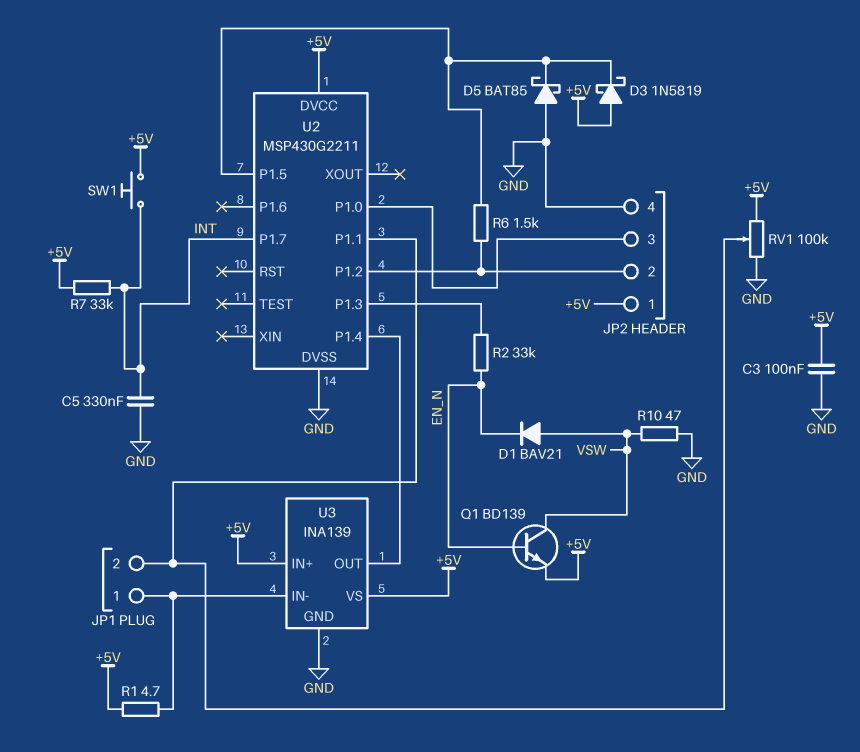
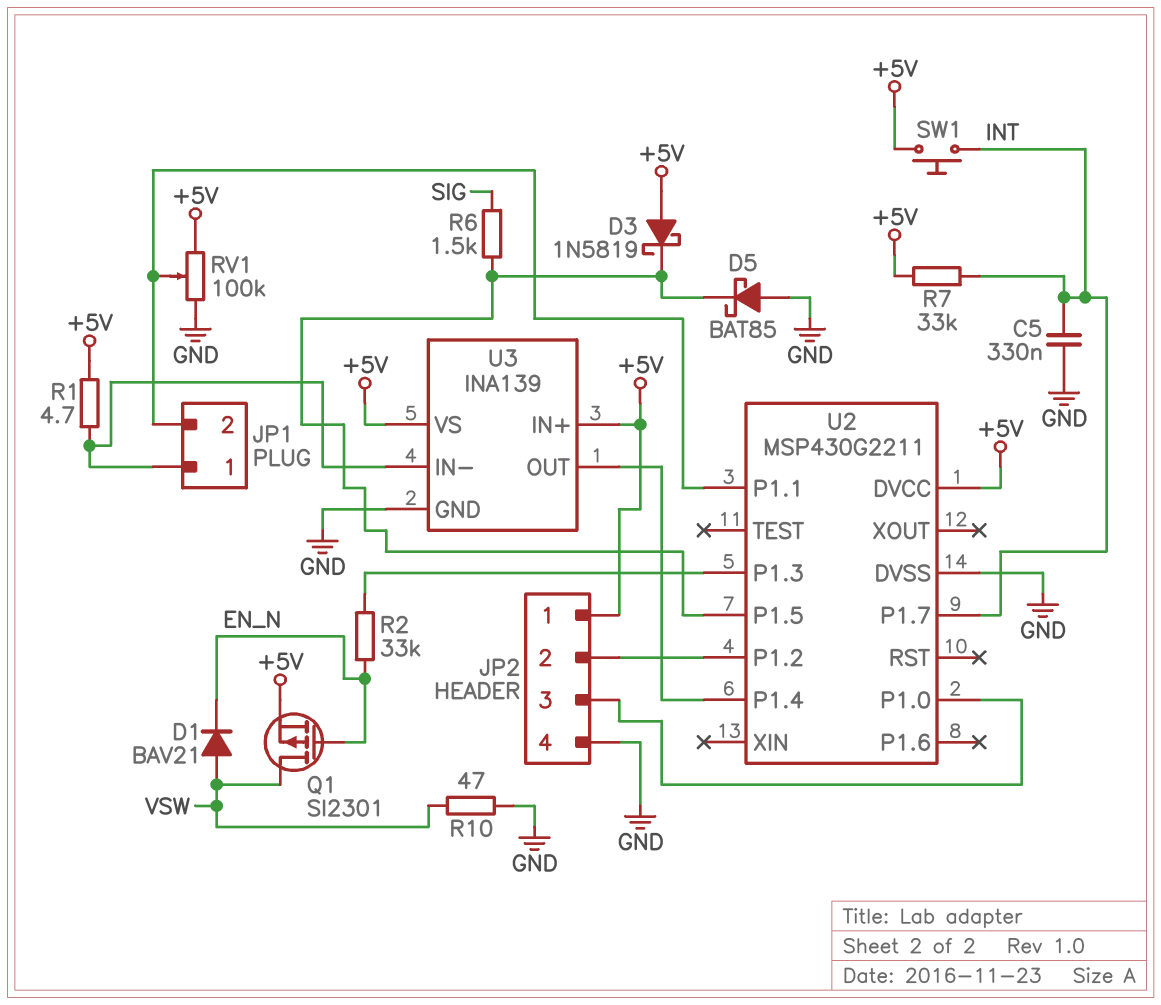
C3: 100nF (+5V, GND) -> none
Q1: NPN BD139 (B EN_N, C VSW, E +5V) -> PMOS SI2301 (G EN_N, D VSW, S +5V)
R6: 1.5k (JP2/2, U2/P1.5) -> 1.5k (SIG, U2/P1.5)

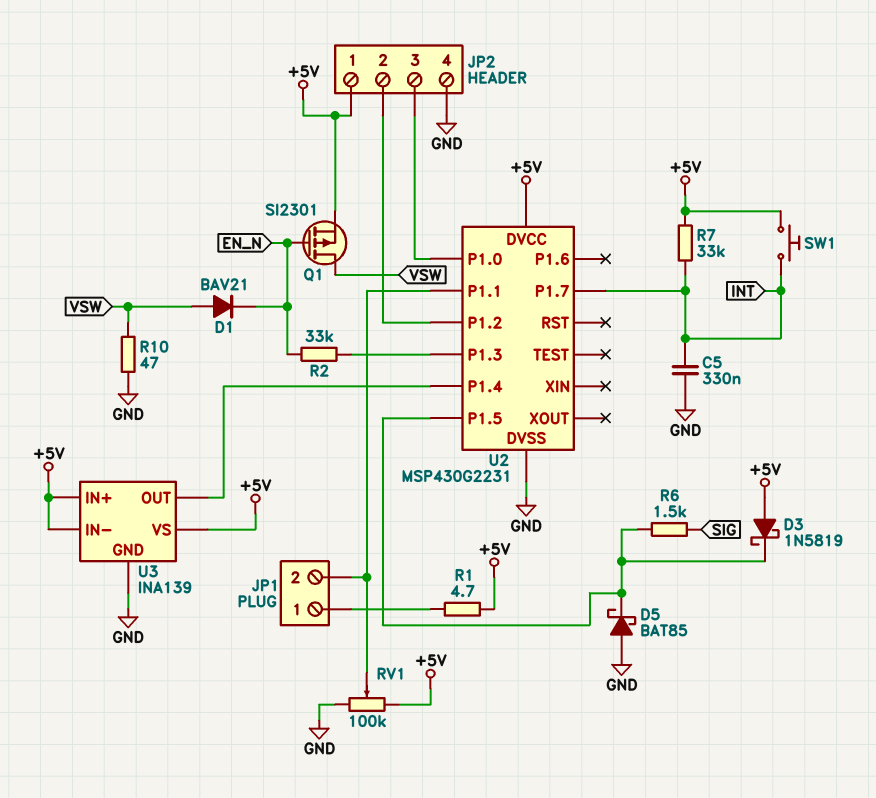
U2: MSP430G2211 -> MSP430G2231
U3 pin IN-: JP1/1 -> +5V

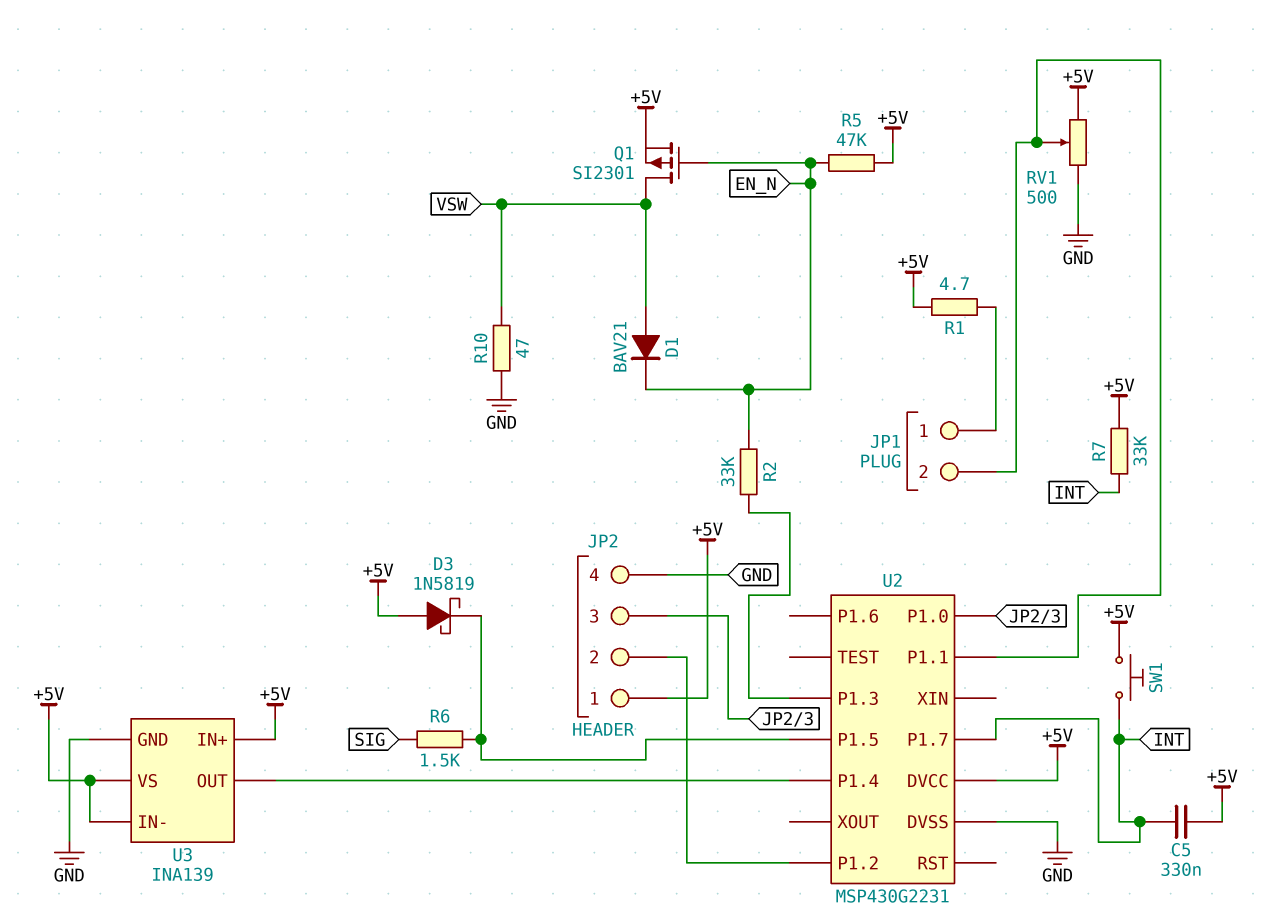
C5: 330nF (GND, INT) -> 330nF (+5V, INT)
D5: schottky BAT85 (A GND, K U2/P1.5) -> none
R5: none -> 47k (+5V, EN_N)
RV1: 100k (+5V, GND, wiper JP1/2) -> 500 (+5V, GND, wiper JP1/2)

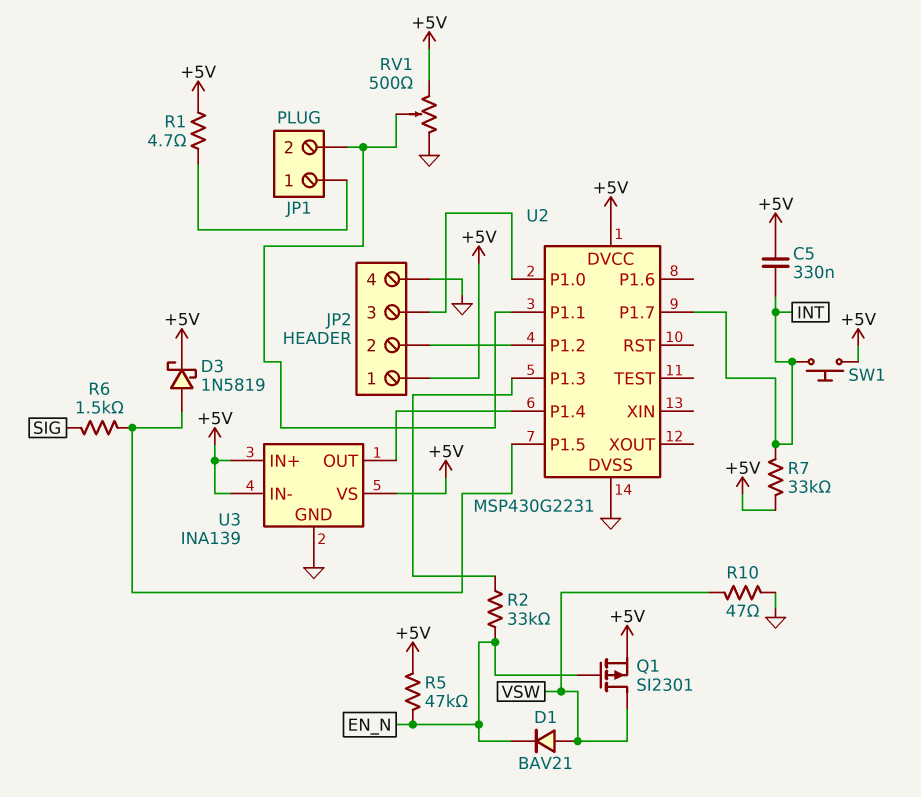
D3: schottky 1N5819 (A +5V, K U2/P1.5) -> schottky 1N5819 (A U2/P1.5, K +5V)

